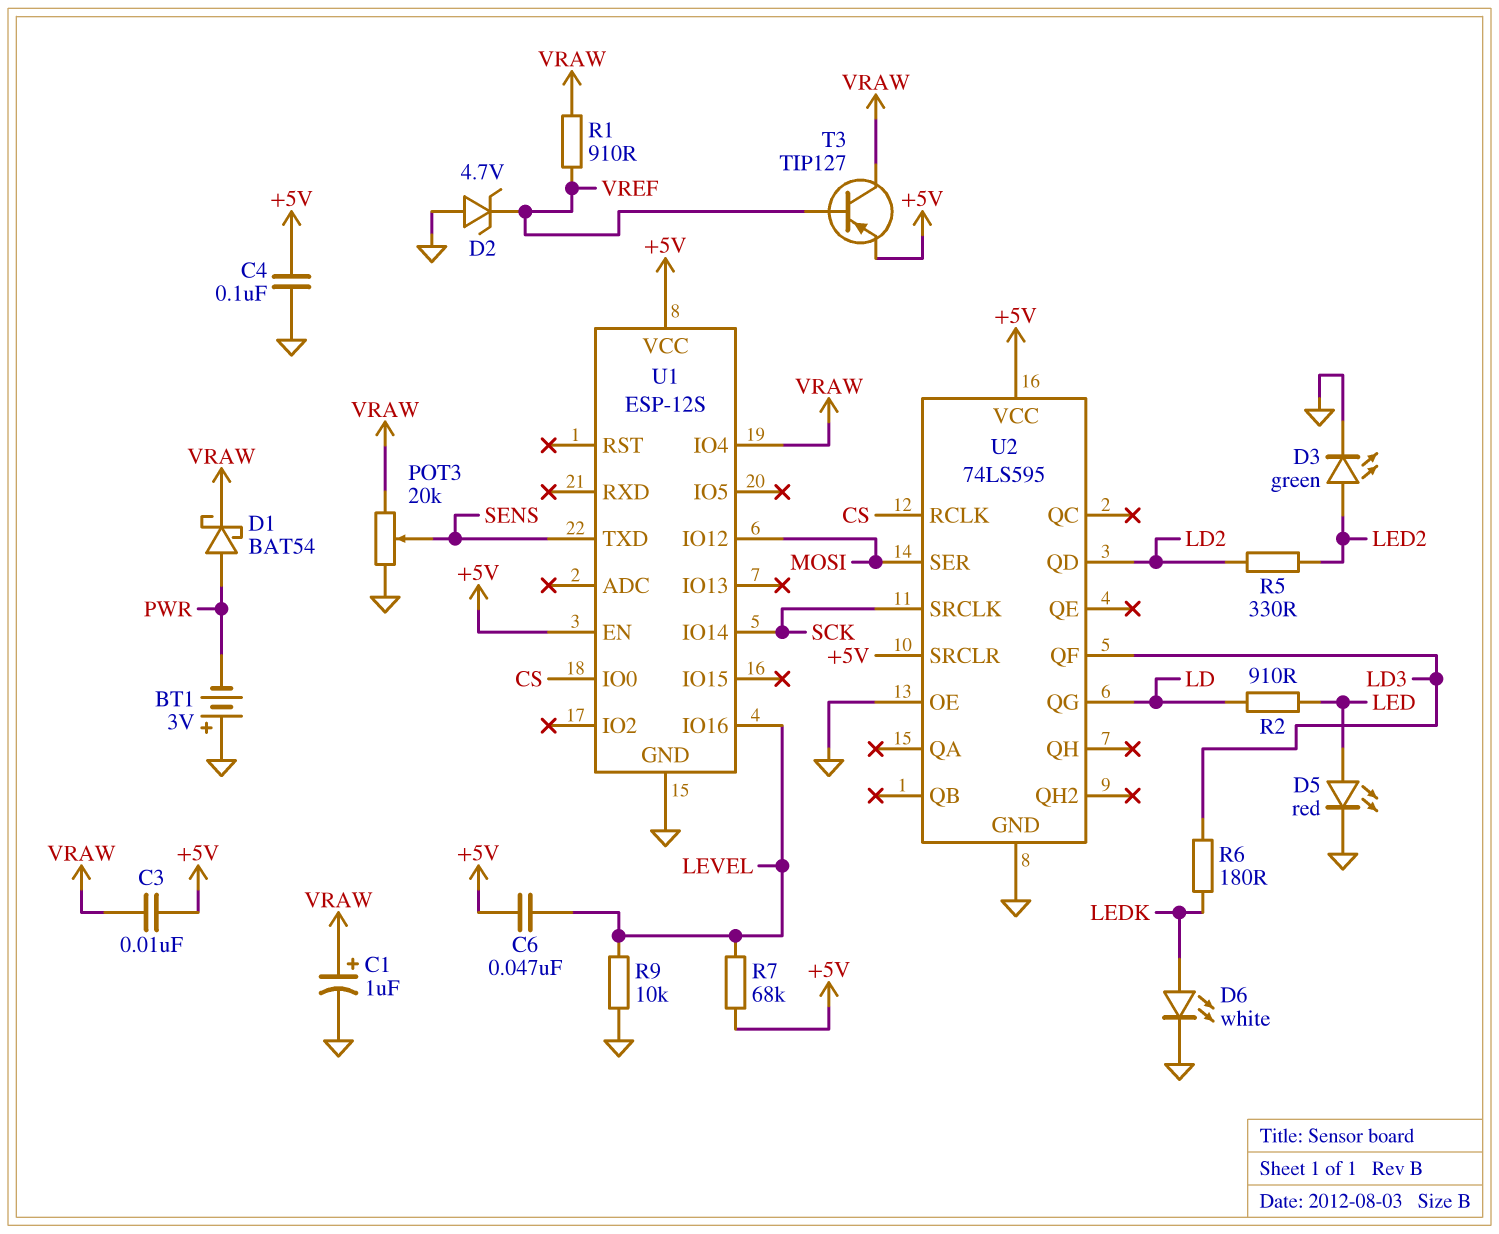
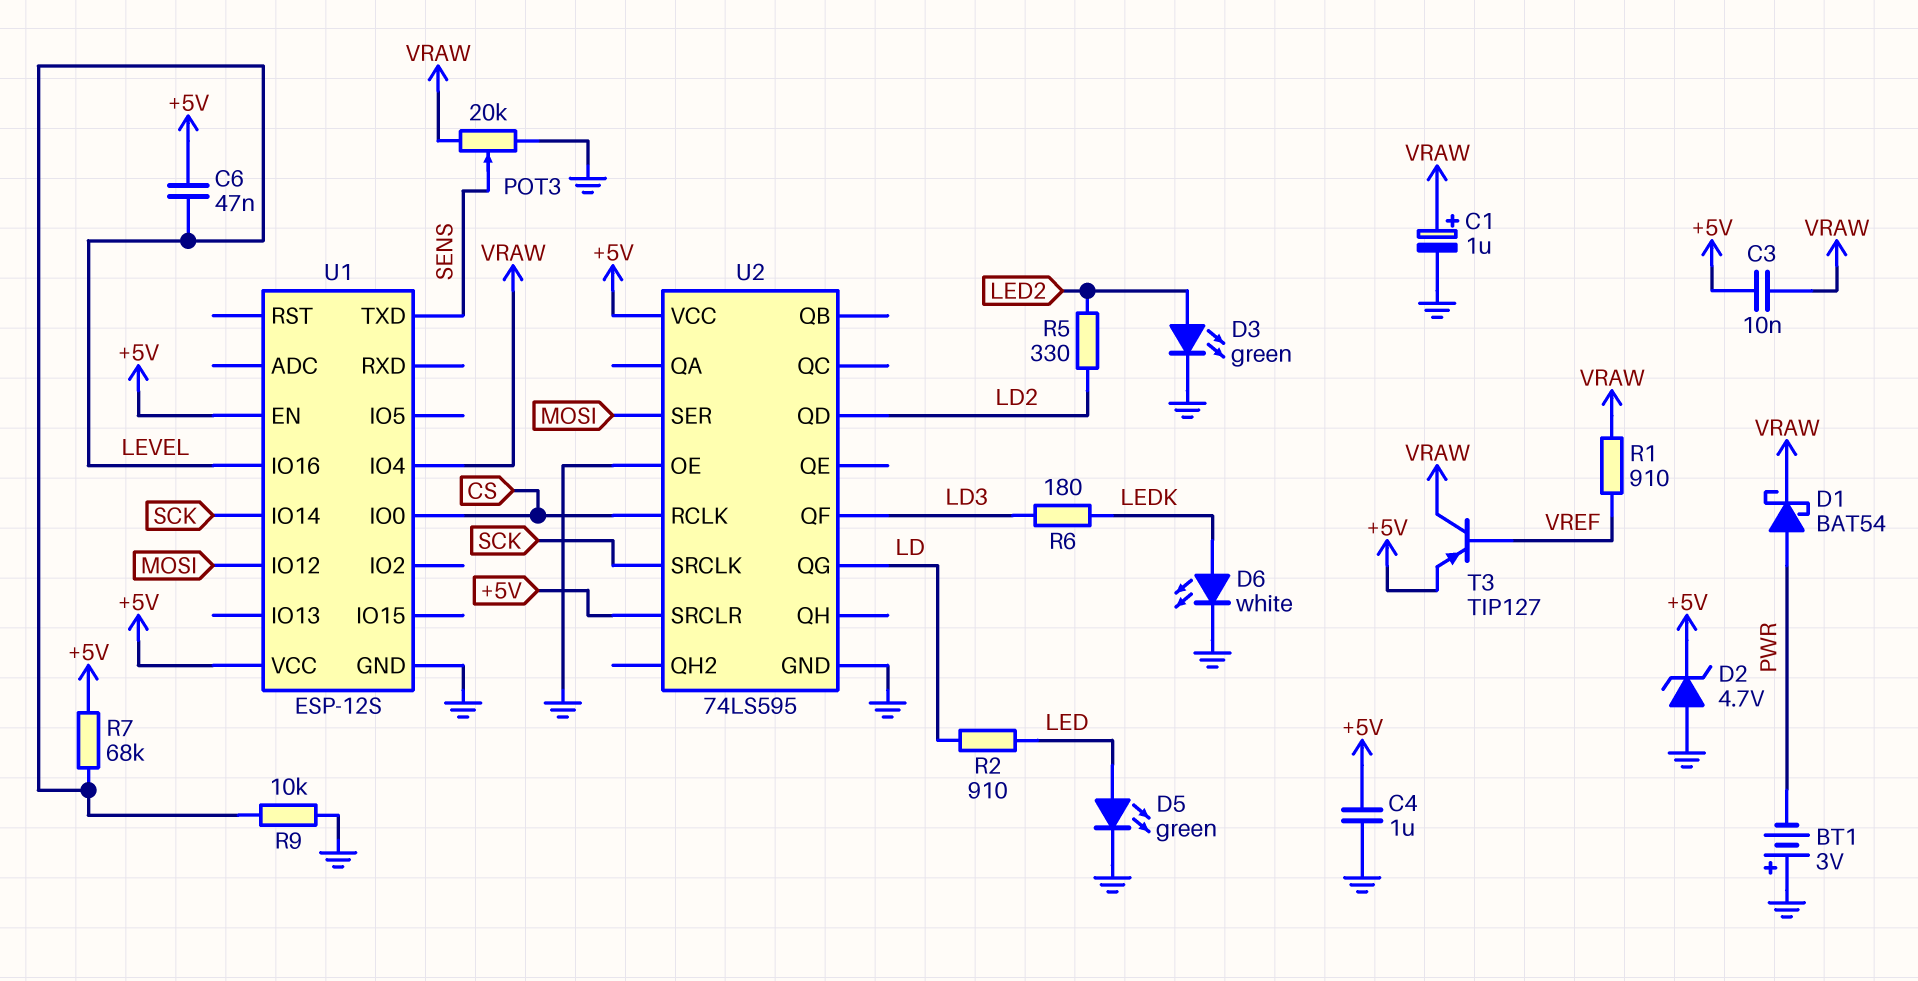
C4: 100nF (+5V, GND) -> 1uF (+5V, GND)
D2: zener 4.7V (A GND, K VREF) -> zener 4.7V (A GND, K +5V)
D5: LED red (A LED, K GND) -> LED green (A LED, K GND)

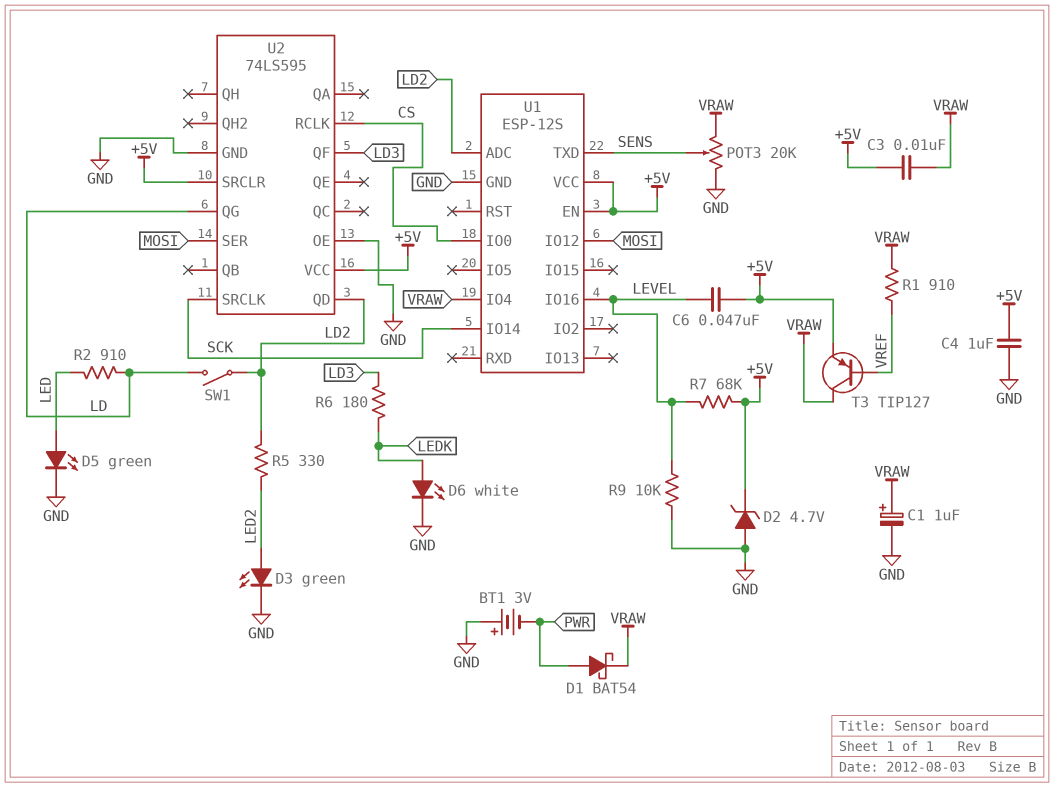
SW1: none -> switch (LD, LD2)
U1 pin ADC: none -> LD2

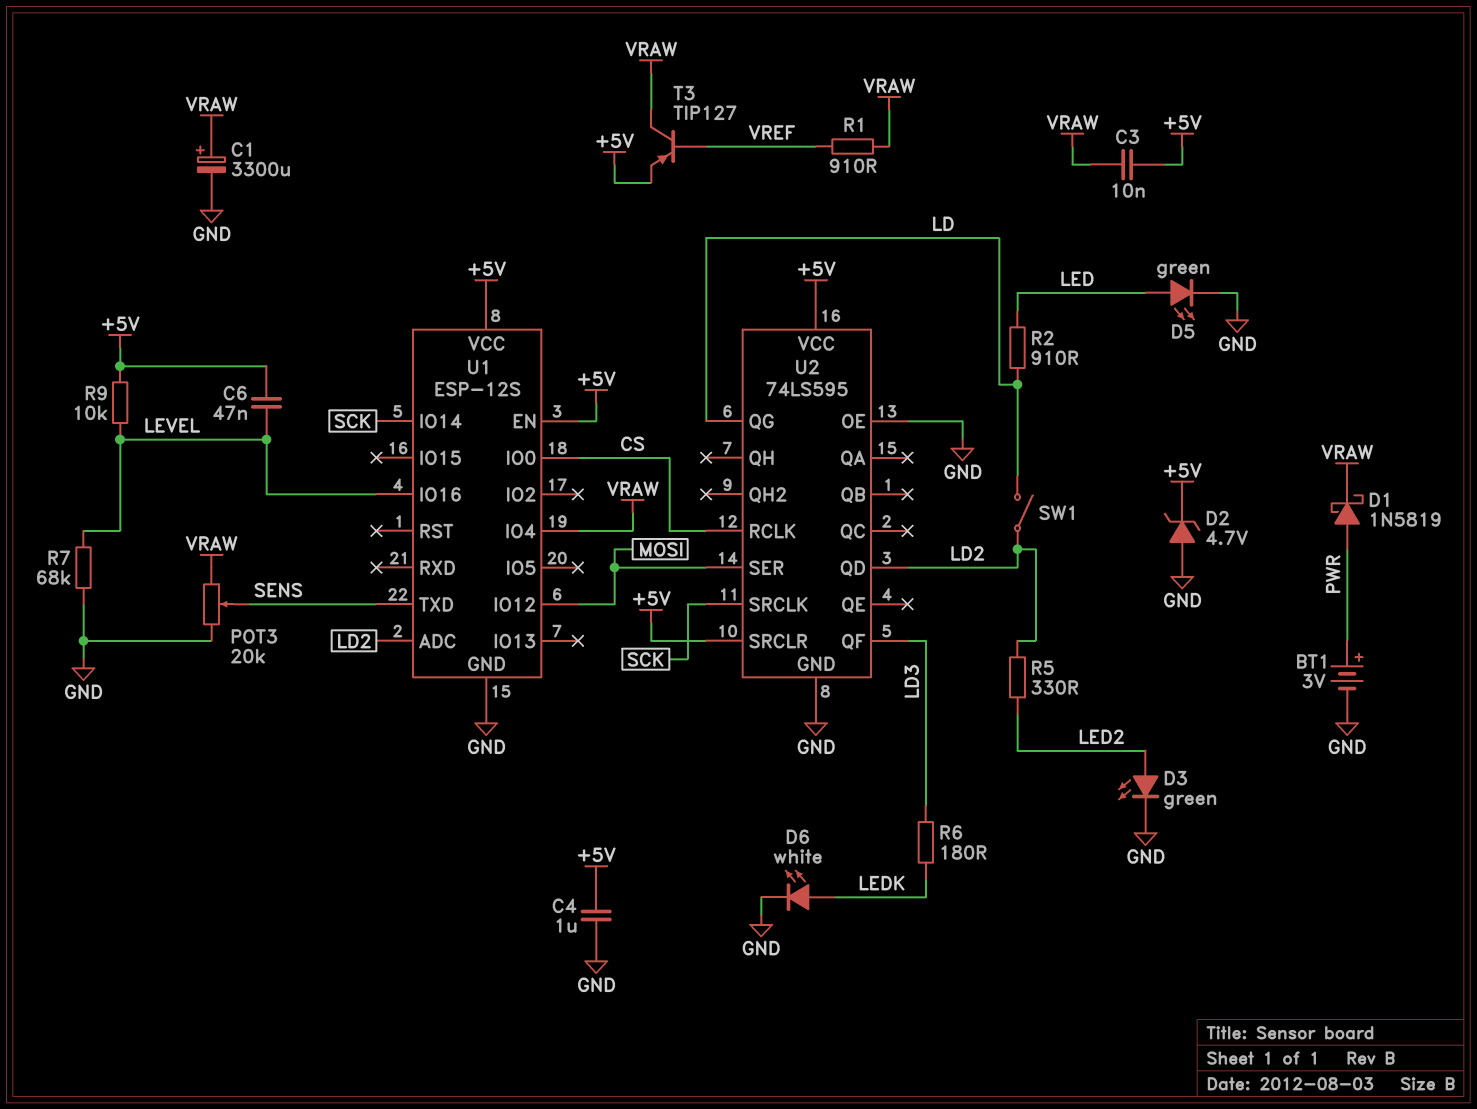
BT1: 3V (plus GND, minus PWR) -> 3V (plus PWR, minus GND)
C1: 1uF (plus VRAW, minus GND) -> 3300uF (plus VRAW, minus GND)
D1: schottky BAT54 (A PWR, K VRAW) -> schottky 1N5819 (A PWR, K VRAW)
R7: 68k (+5V, LEVEL) -> 68k (GND, LEVEL)
R9: 10k (GND, LEVEL) -> 10k (+5V, LEVEL)

